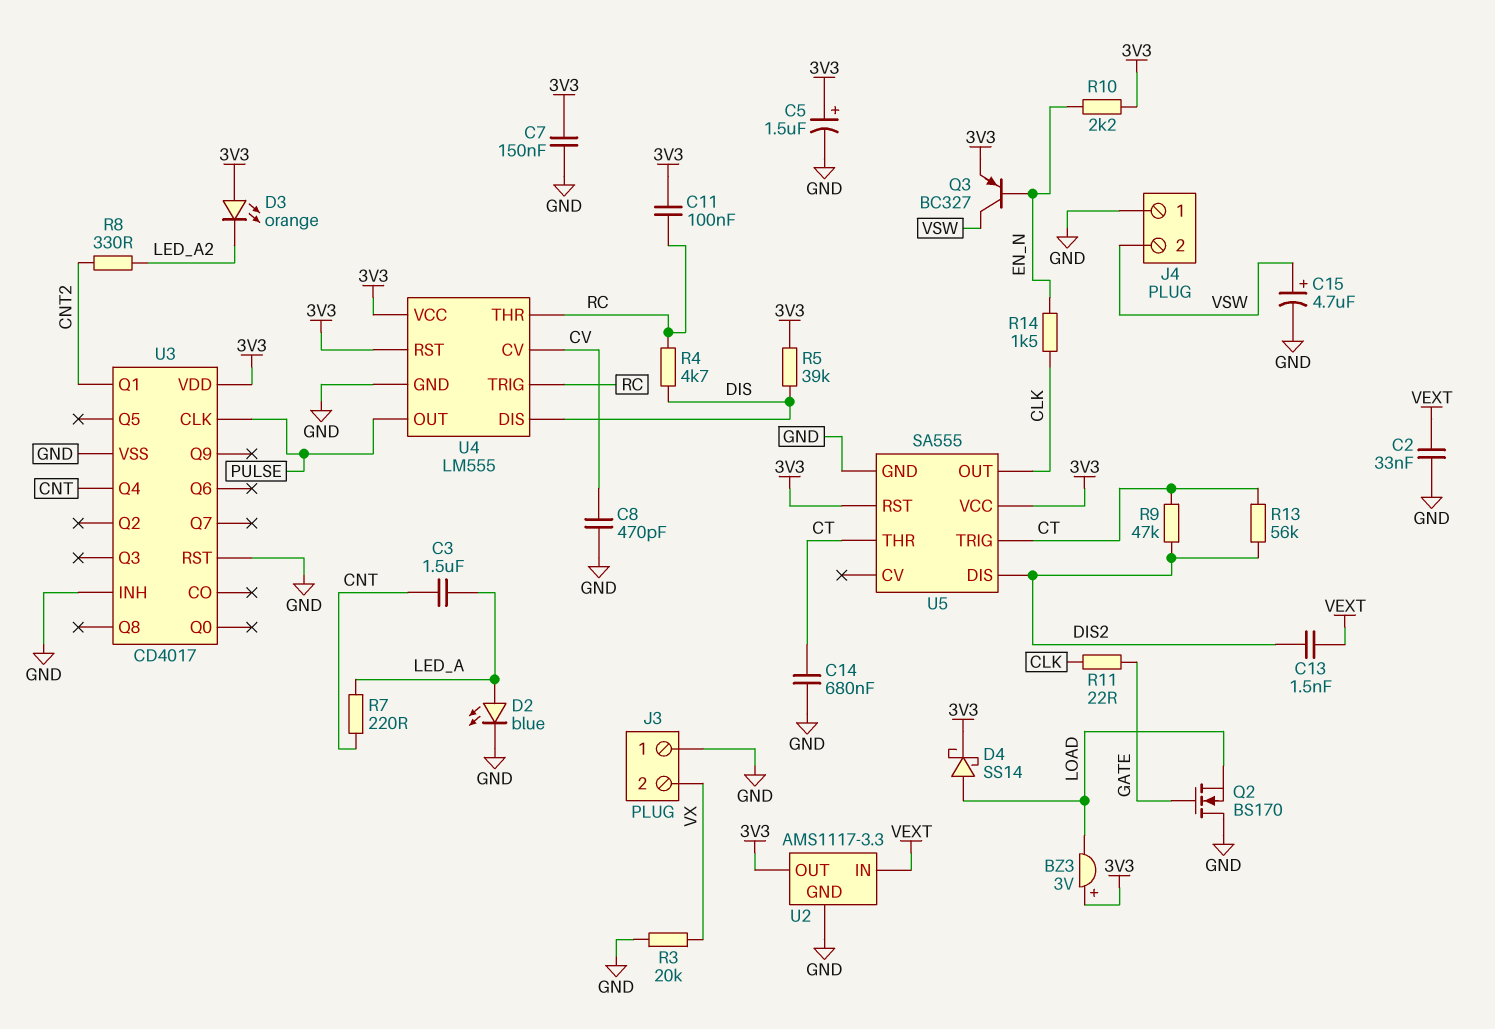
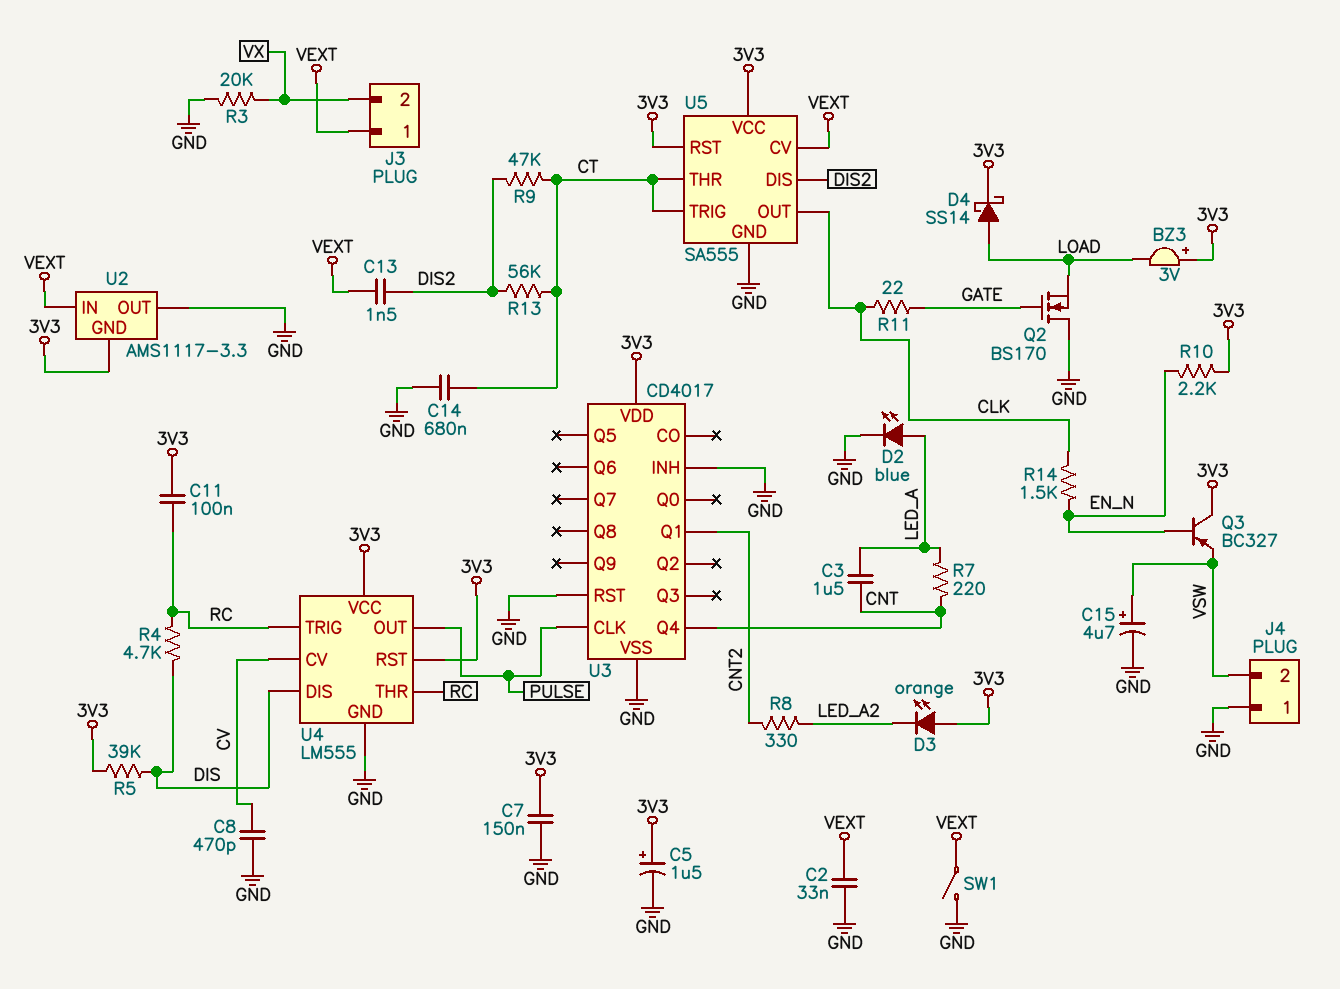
J3 pin 1: GND -> VEXT
Q3: PNP BC327 (B EN_N, C VSW, E 3V3) -> PNP BC327 (B EN_N, C 3V3, E VSW)
SW1: none -> switch (GND, VEXT)
U2 pin GND: GND -> 3V3
U2 pin OUT: 3V3 -> GND
U5 pin CV: none -> VEXT

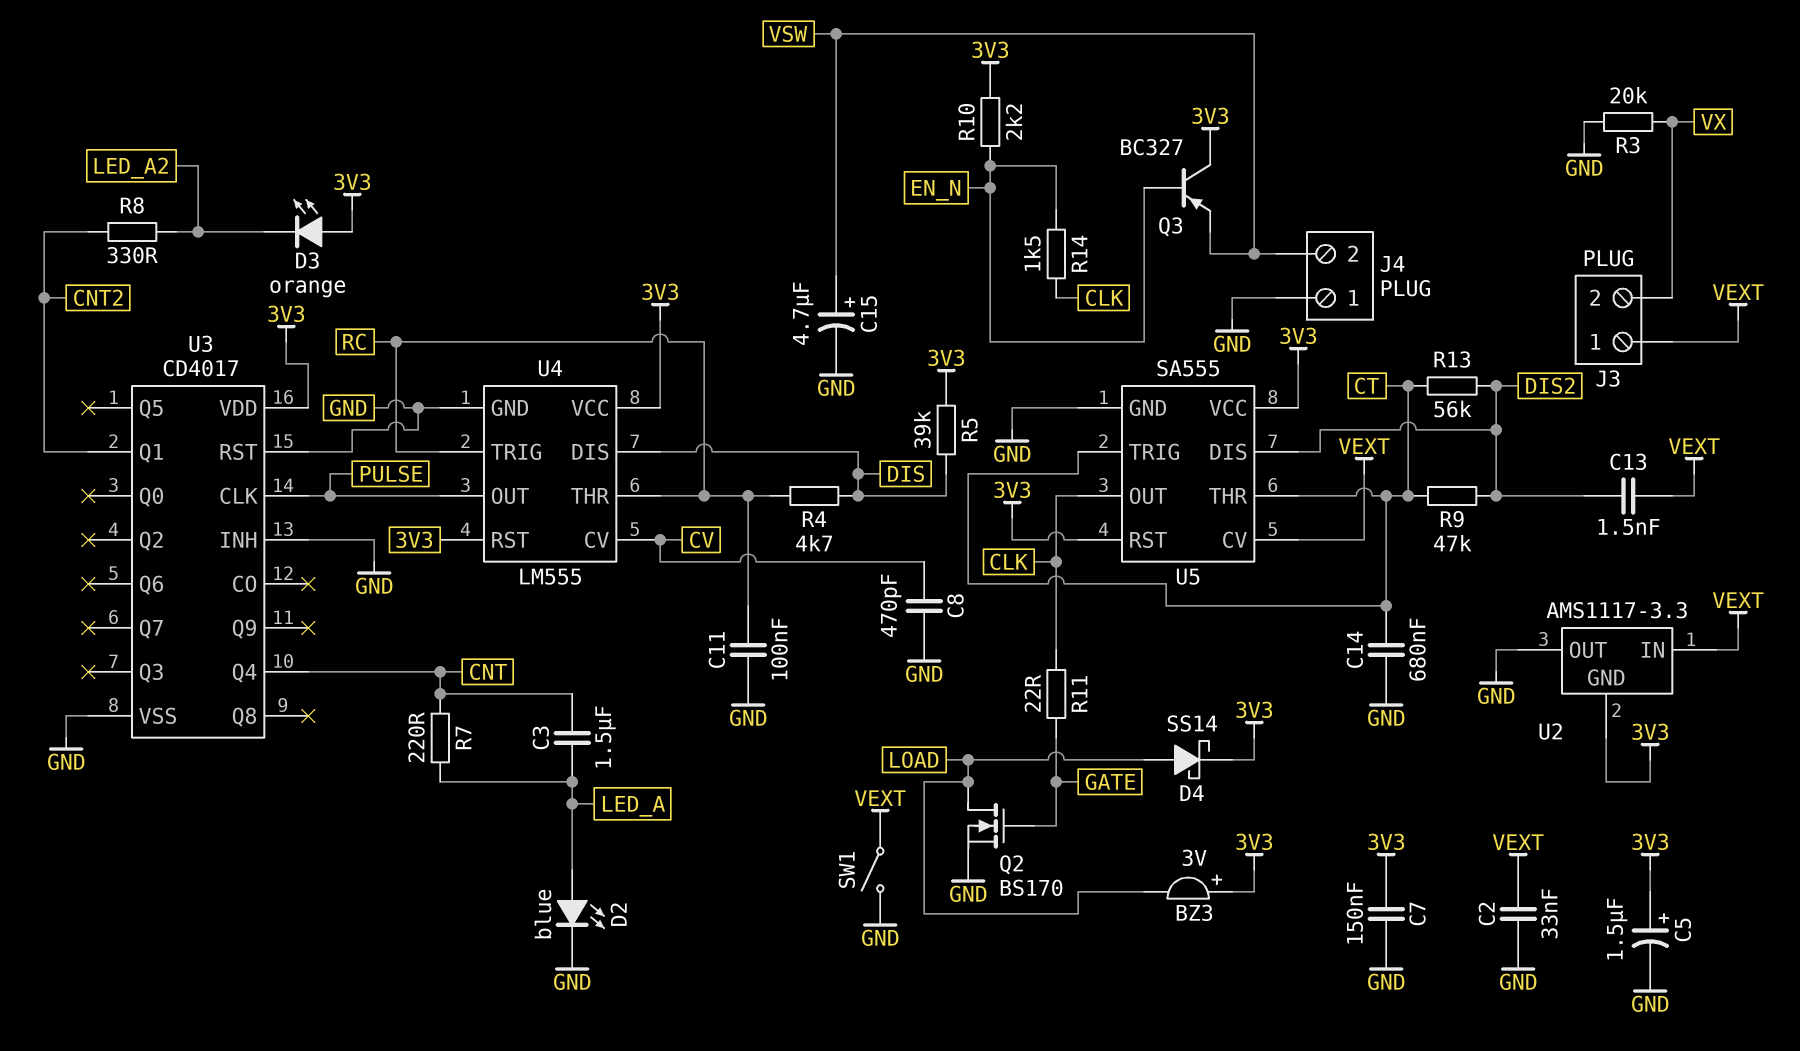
C11: 100nF (3V3, RC) -> 100nF (GND, RC)
Q2: NMOS BS170 (G GATE, D GND, S LOAD) -> NMOS BS170 (G GATE, D LOAD, S GND)

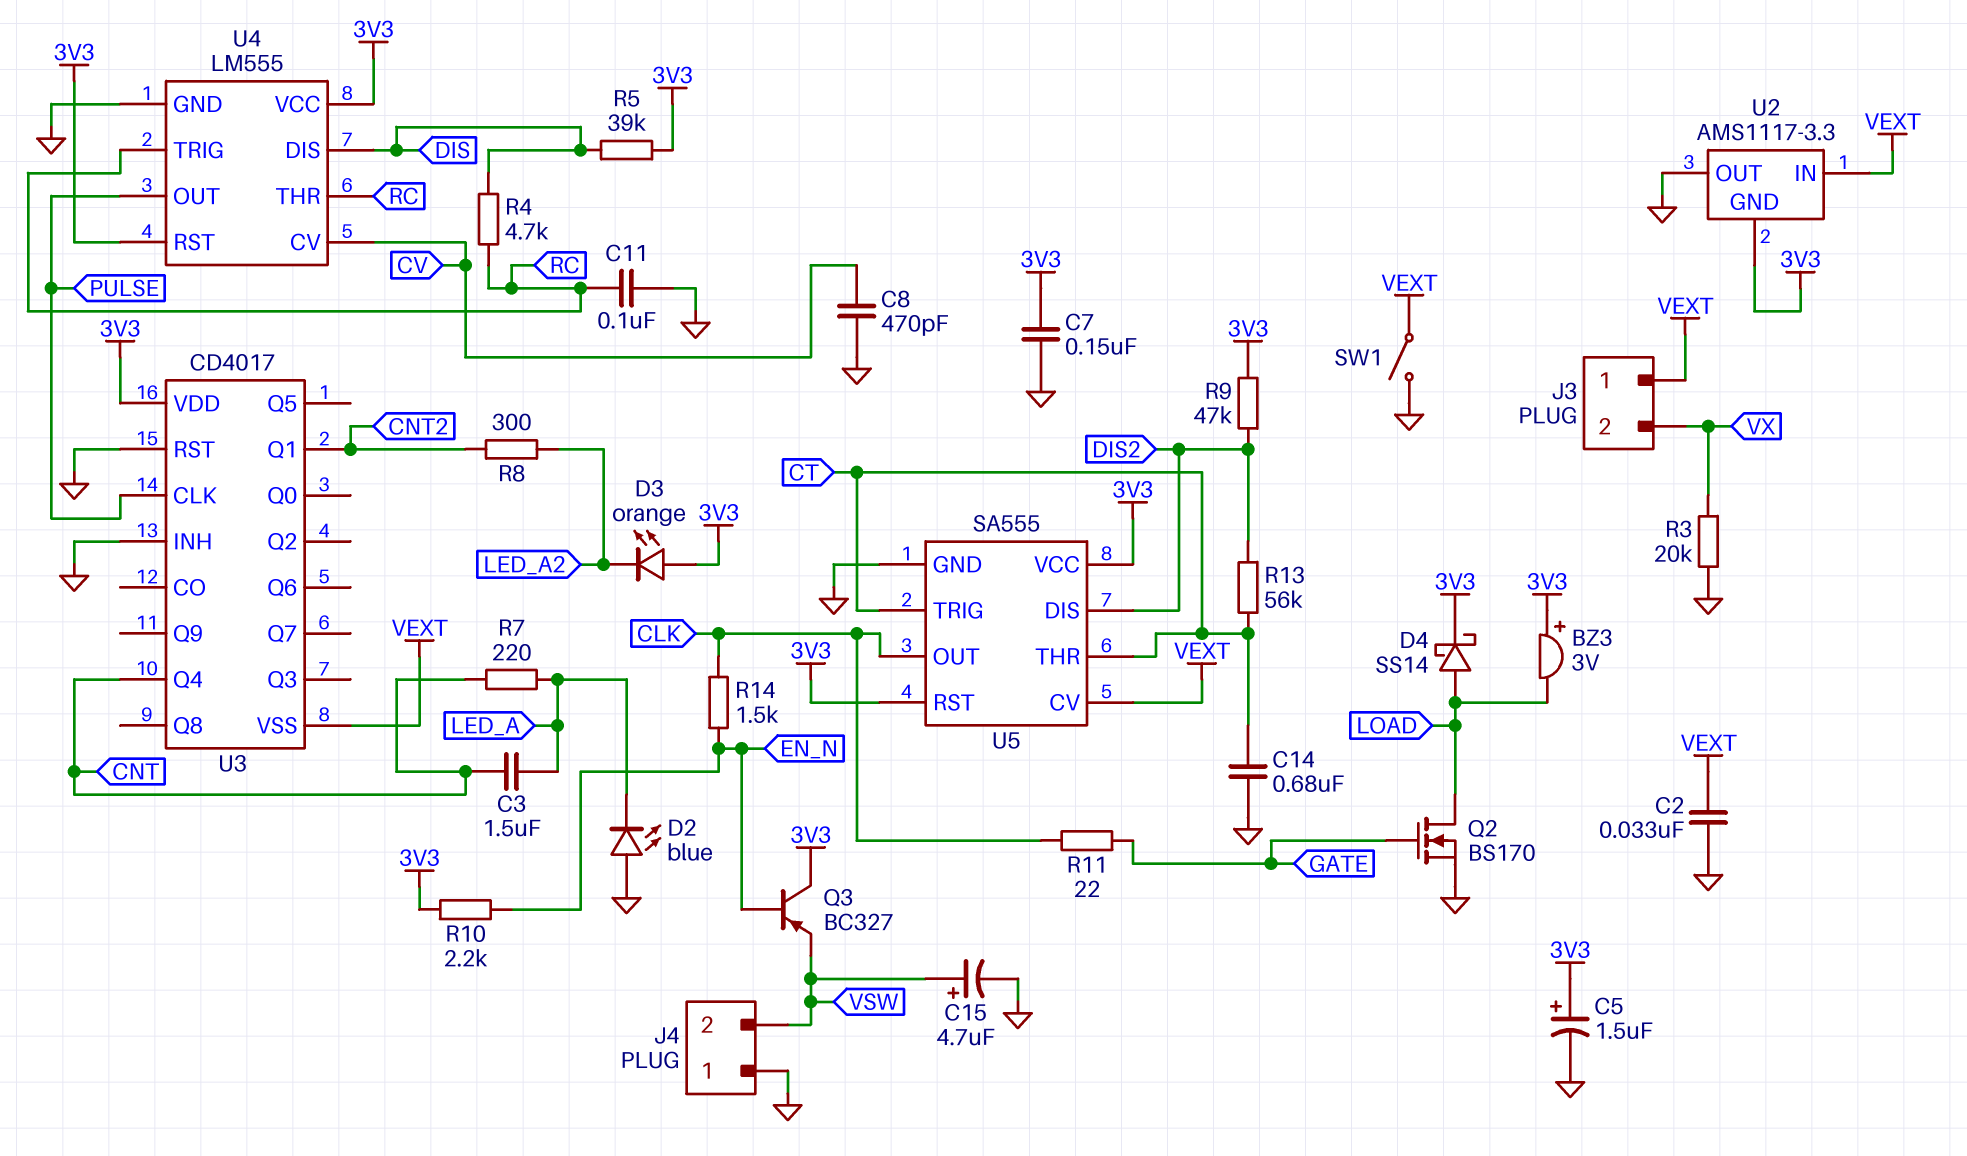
C13: 1.5nF (DIS2, VEXT) -> none
D2: LED blue (A LED_A, K GND) -> LED blue (A GND, K LED_A)
R8: 330 (CNT2, LED_A2) -> 300 (CNT2, LED_A2)
R9: 47k (CT, DIS2) -> 47k (3V3, DIS2)
U3 pin VSS: GND -> VEXT

